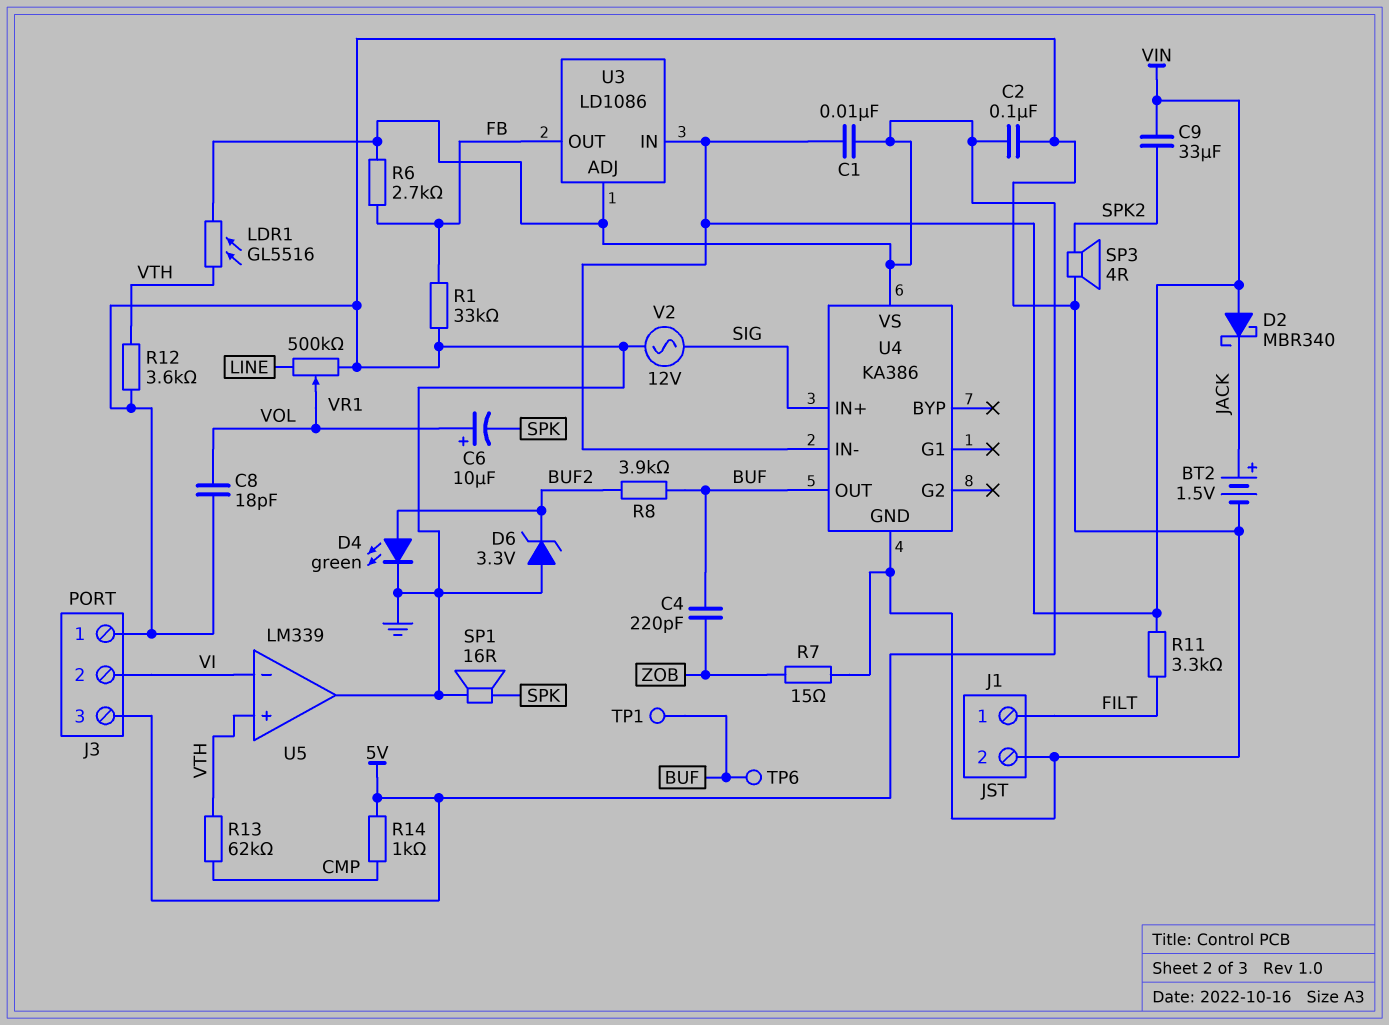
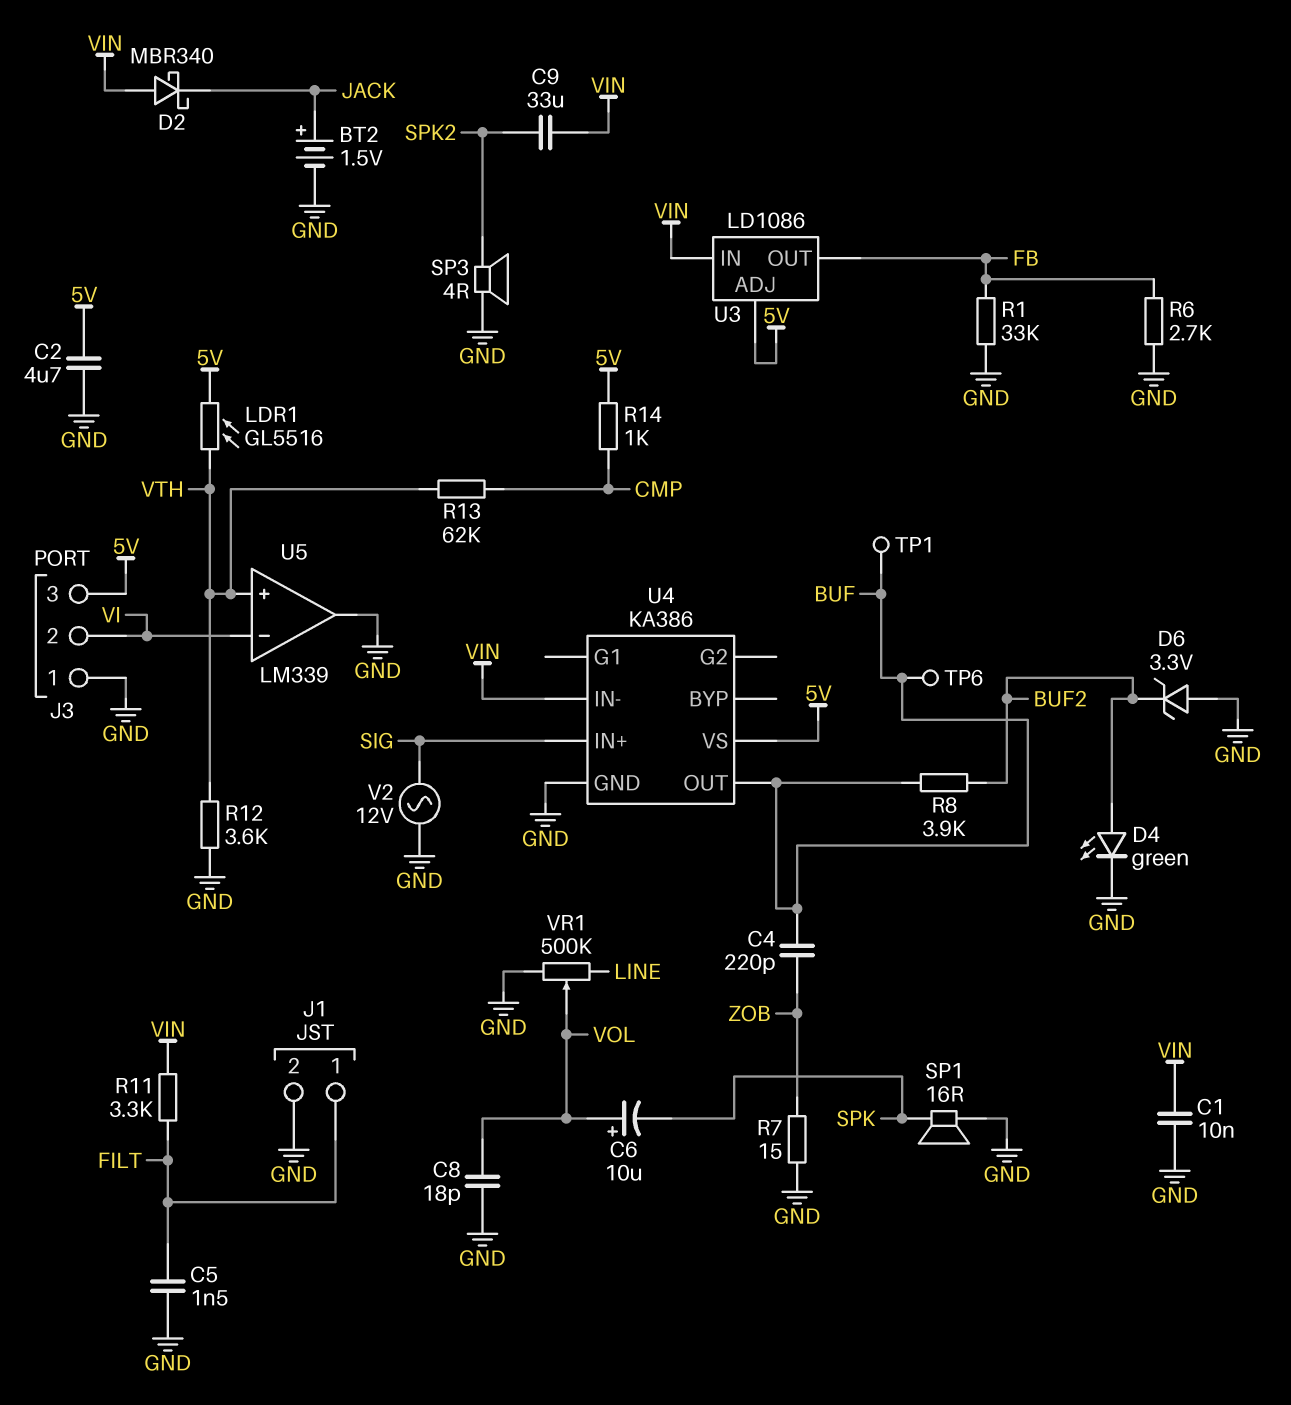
C1: 10nF (5V, VIN) -> 10nF (GND, VIN)
C2: 100nF (5V, GND) -> 4.7uF (5V, GND)
C5: none -> 1.5nF (FILT, GND)
R6: 2.7k (5V, FB) -> 2.7k (FB, GND)

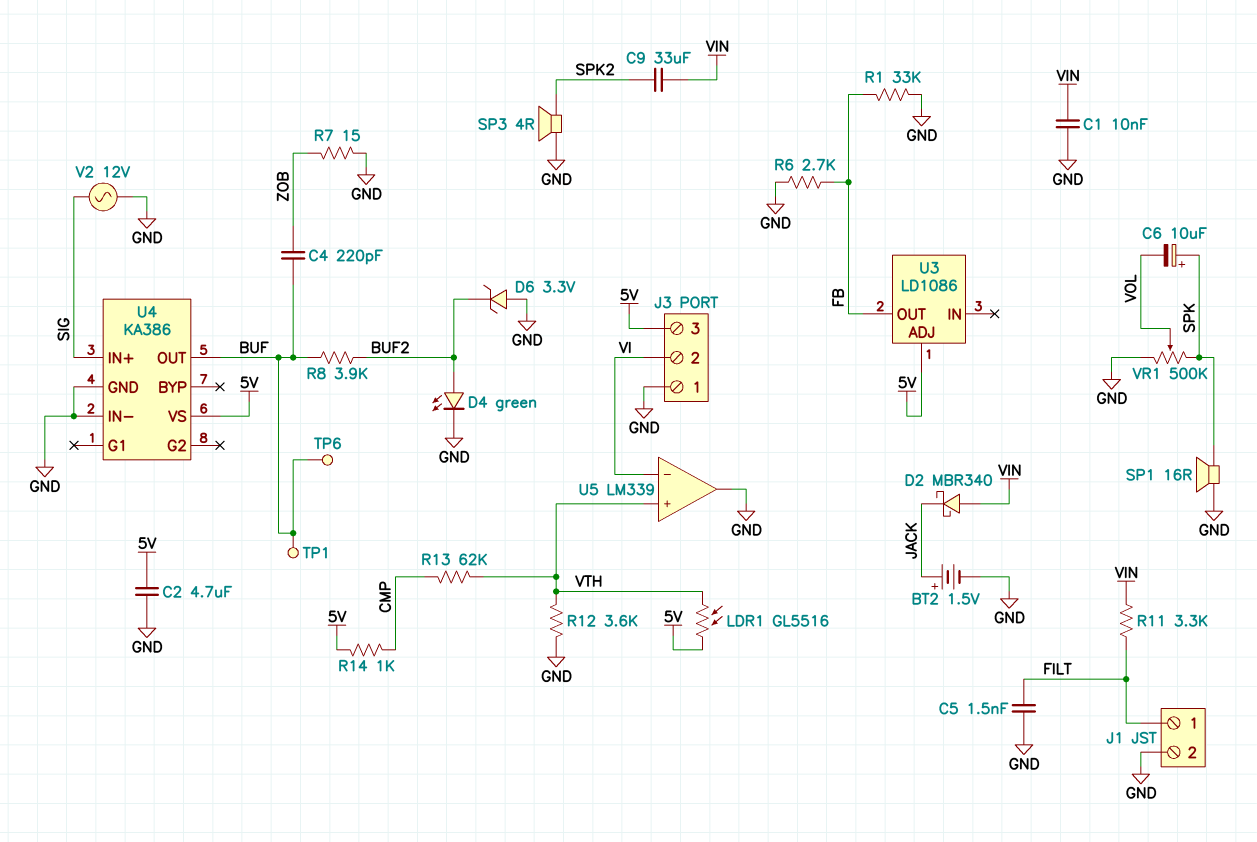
C6: 10uF (plus VOL, minus SPK) -> 10uF (plus SPK, minus VOL)
C8: 18pF (GND, VOL) -> none
U3 pin IN: VIN -> none
U4 pin IN-: VIN -> GND
VR1: 500k (GND, LINE, wiper VOL) -> 500k (GND, SPK, wiper VOL)

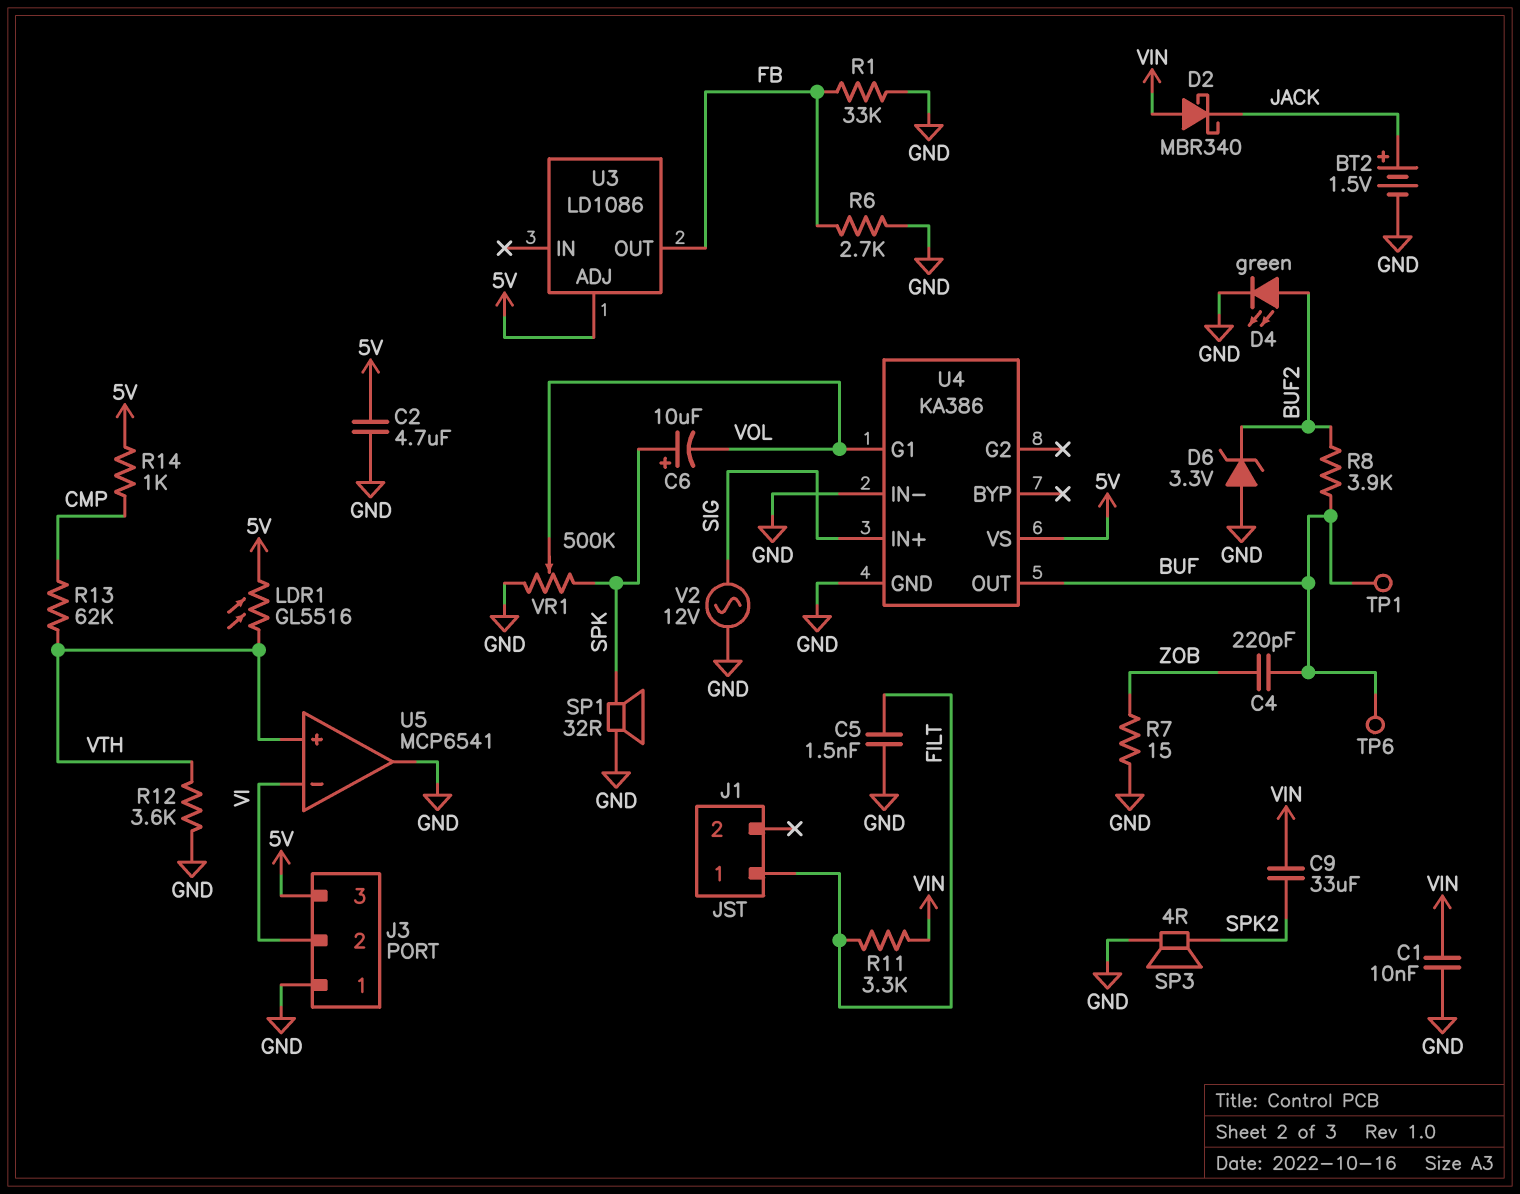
J1 pin 2: GND -> none
SP1: speaker 16R (GND, SPK) -> speaker 32R (GND, SPK)
U4 pin G1: none -> VOL
U5: LM339 -> MCP6541

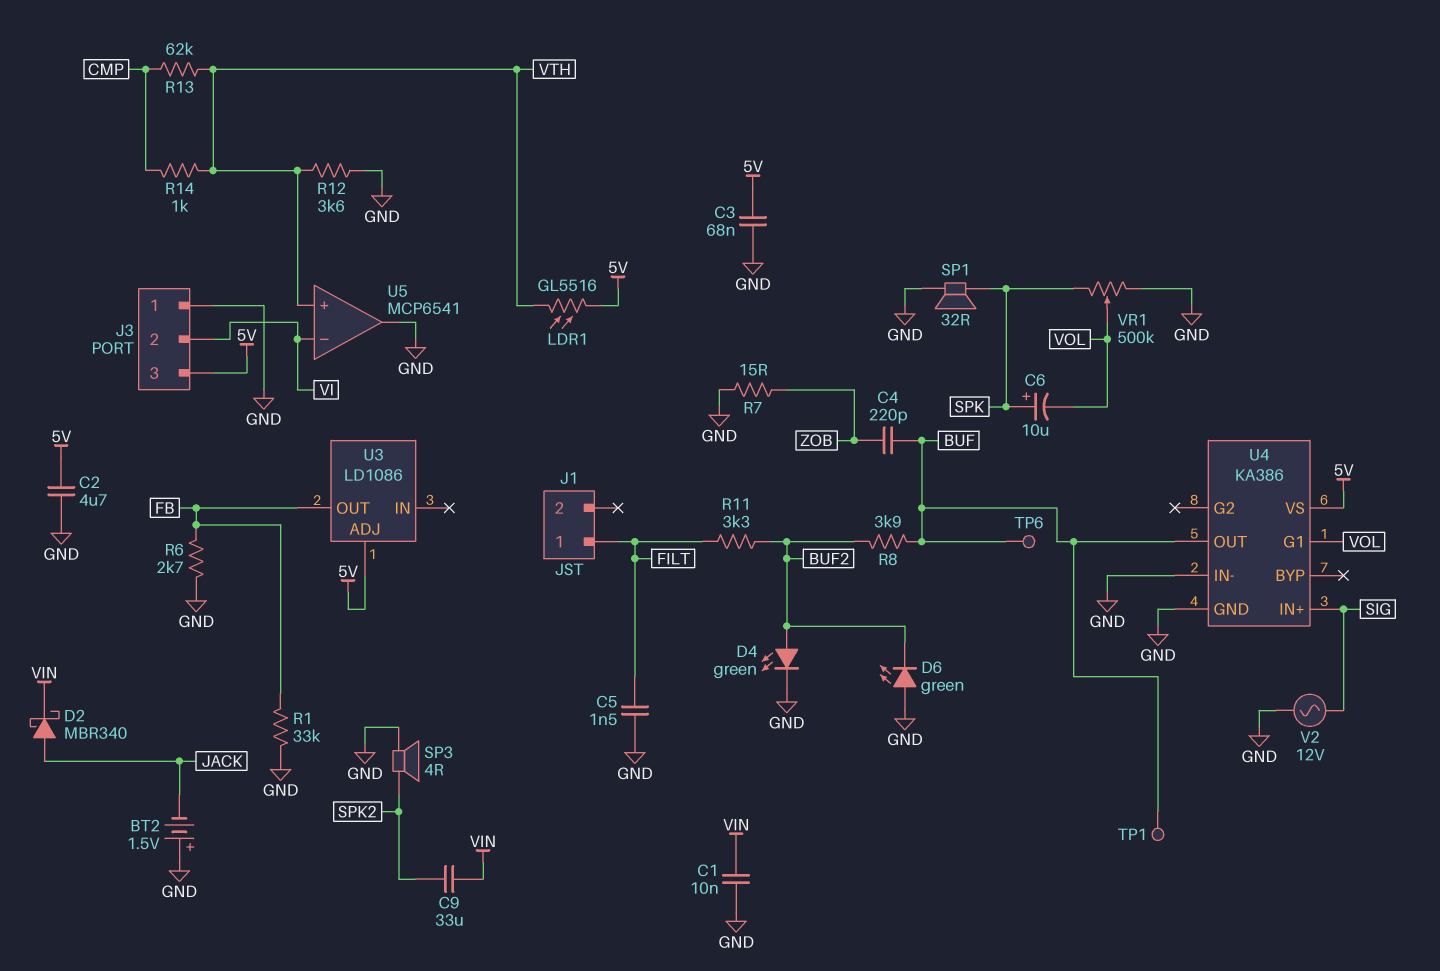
BT2: 1.5V (plus JACK, minus GND) -> 1.5V (plus GND, minus JACK)
C3: none -> 68nF (5V, GND)
D2: schottky MBR340 (A VIN, K JACK) -> schottky MBR340 (A JACK, K VIN)
D6: zener 3.3V (A GND, K BUF2) -> LED green (A GND, K BUF2)
R11: 3.3k (FILT, VIN) -> 3.3k (BUF2, FILT)
R14: 1k (5V, CMP) -> 1k (CMP, VTH)

